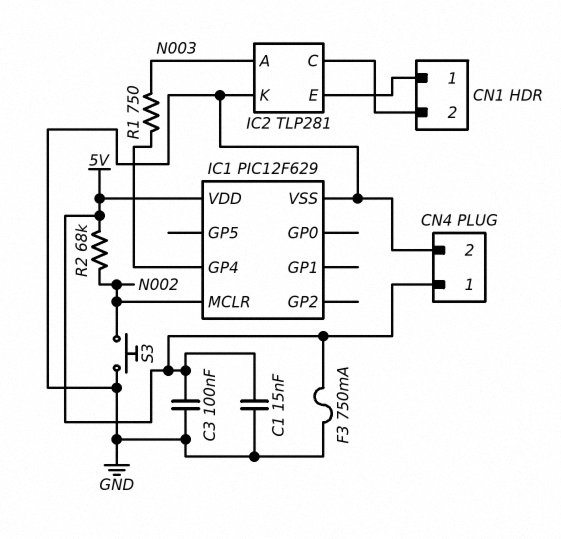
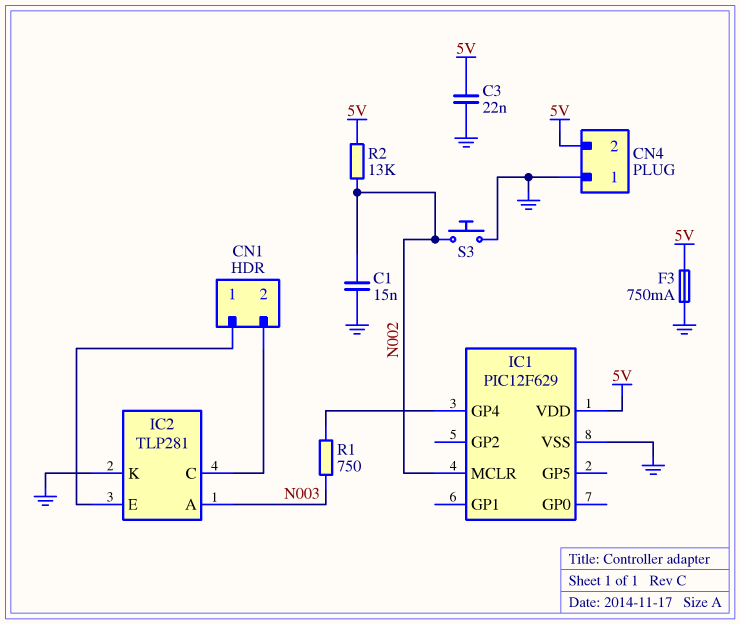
C1: 15nF (5V, GND) -> 15nF (GND, N002)
C3: 100nF (5V, GND) -> 22nF (5V, GND)
CN4 pin 1: 5V -> GND
CN4 pin 2: GND -> 5V
R2: 68k (5V, N002) -> 13k (5V, N002)

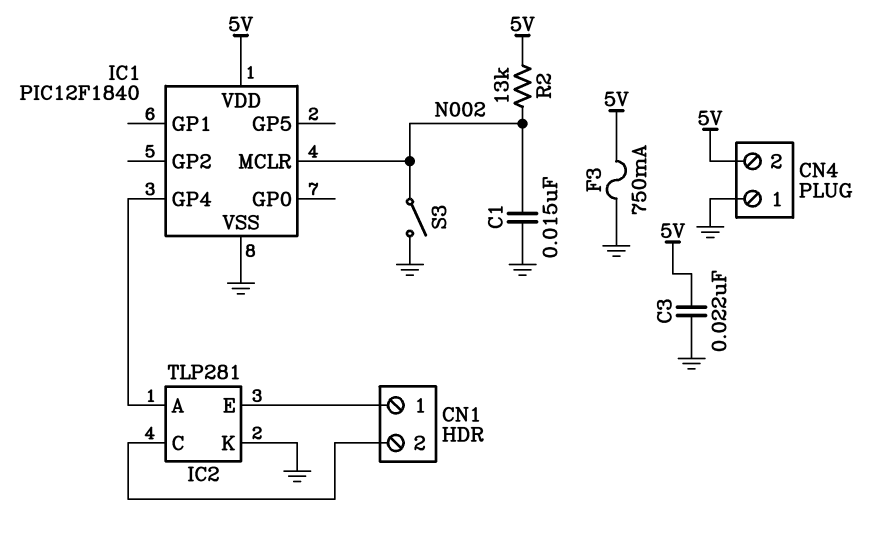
IC1: PIC12F629 -> PIC12F1840
IC2 pin A: N003 -> IC1/GP4
R1: 750 (IC1/GP4, N003) -> none
S3: button (GND, N002) -> switch (GND, N002)

